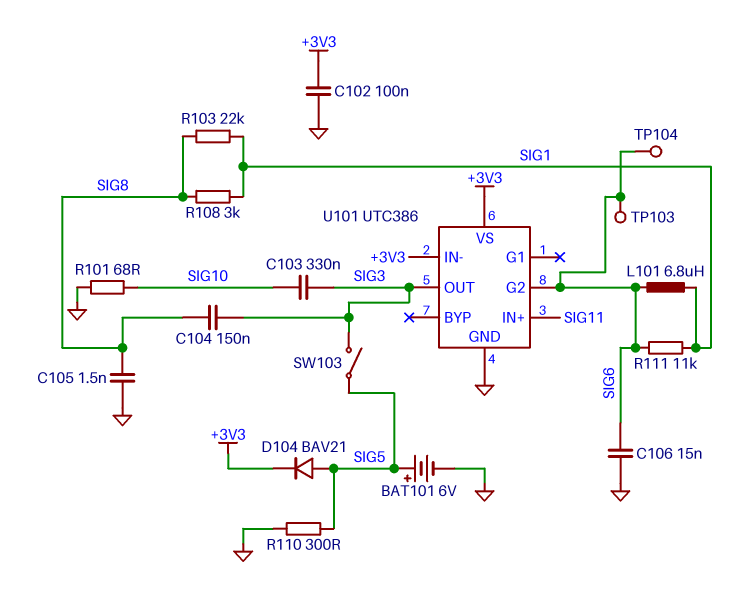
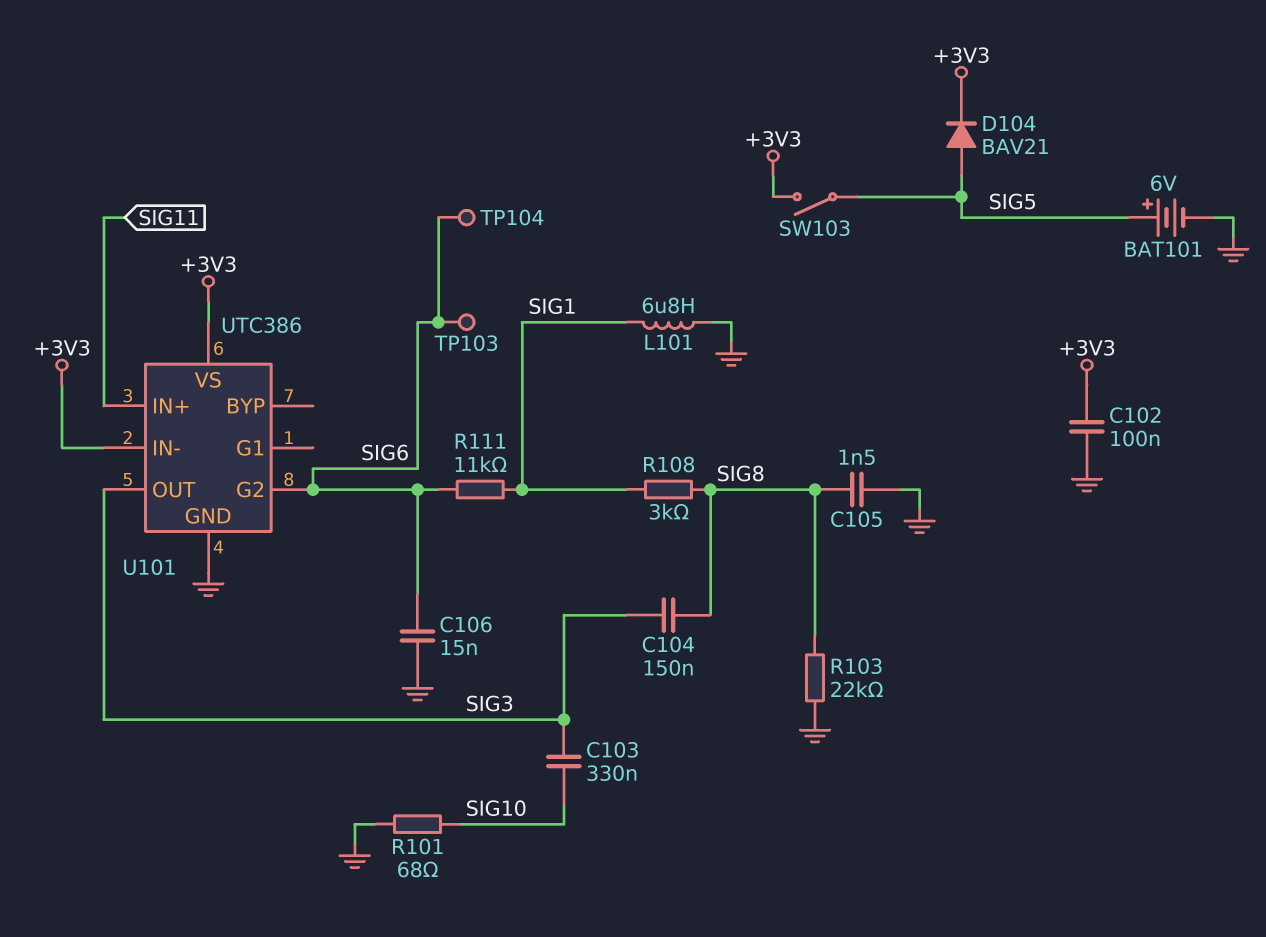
L101: 6.8uH (SIG1, SIG6) -> 6.8uH (GND, SIG1)
R103: 22k (SIG1, SIG8) -> 22k (GND, SIG8)
R110: 300 (GND, SIG5) -> none
SW103: switch (SIG3, SIG5) -> switch (+3V3, SIG5)

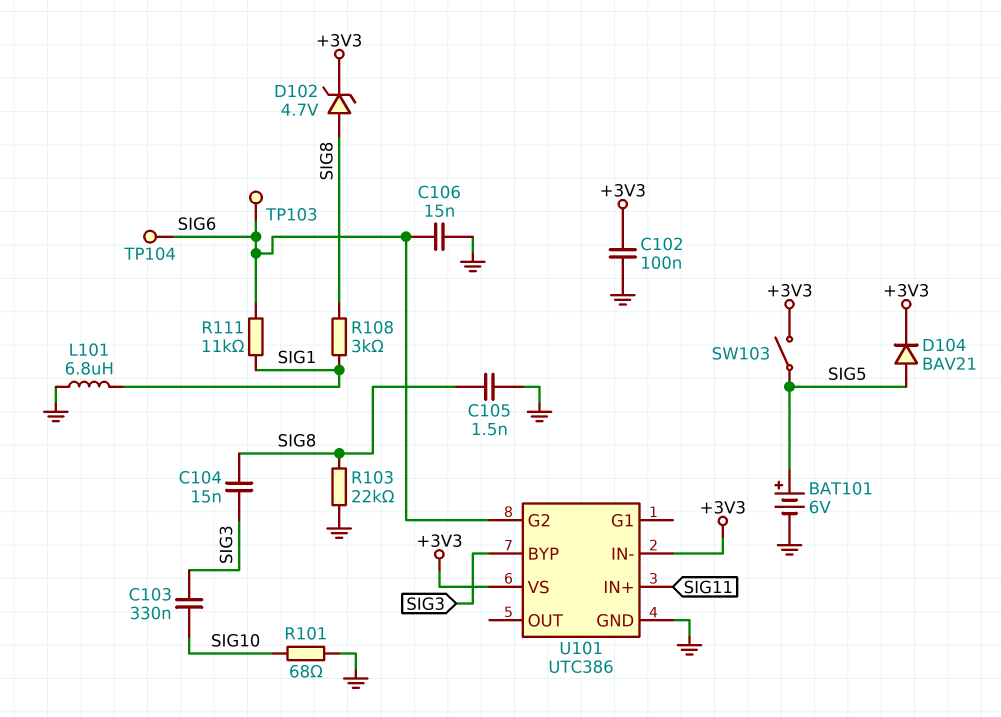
C104: 150nF (SIG3, SIG8) -> 15nF (SIG3, SIG8)
D102: none -> zener 4.7V (A SIG8, K +3V3)
U101 pin BYP: none -> SIG3
U101 pin OUT: SIG3 -> none

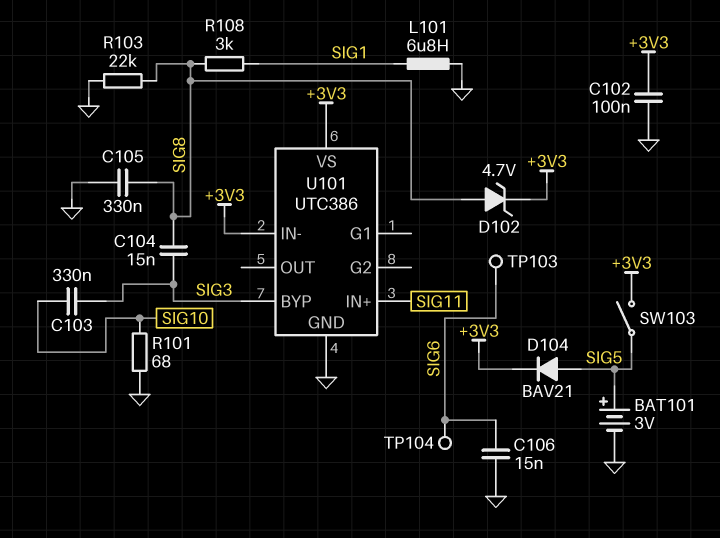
BAT101: 6V (plus SIG5, minus GND) -> 3V (plus SIG5, minus GND)
C105: 1.5nF (GND, SIG8) -> 330nF (GND, SIG8)
R111: 11k (SIG1, SIG6) -> none
U101 pin G2: SIG6 -> none

